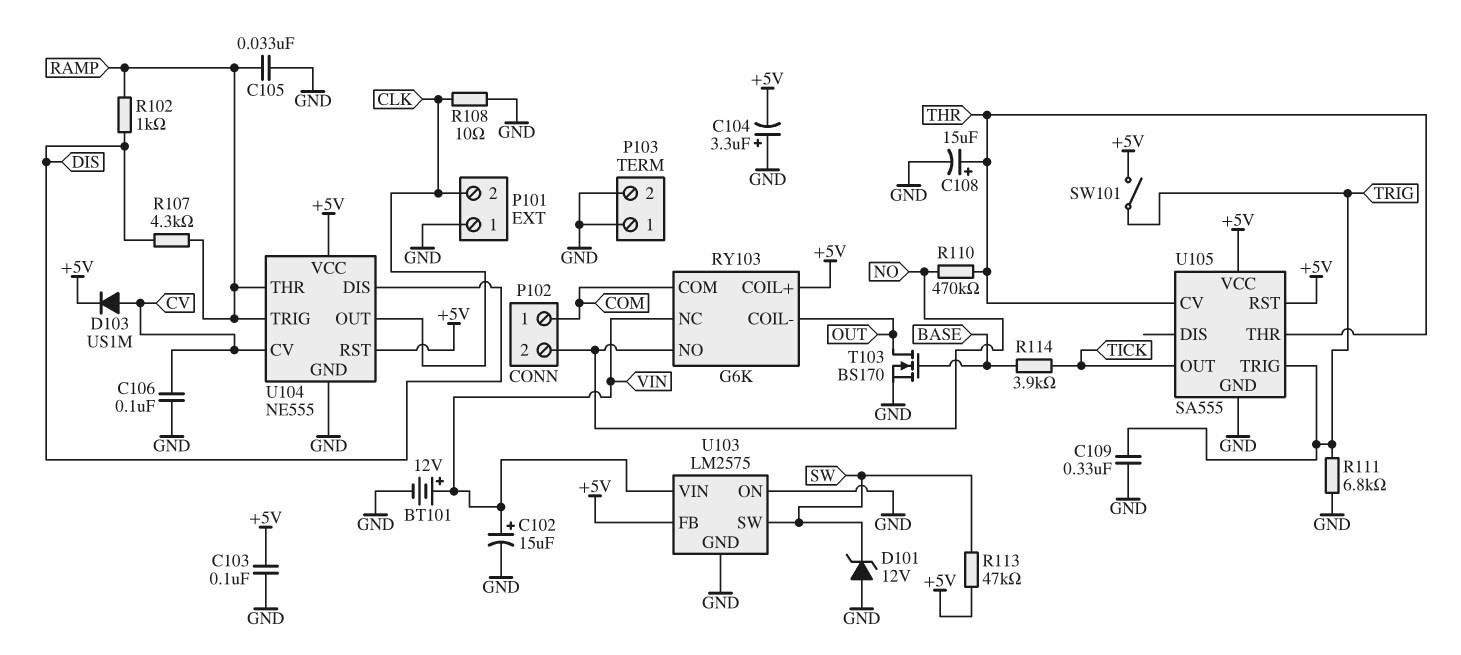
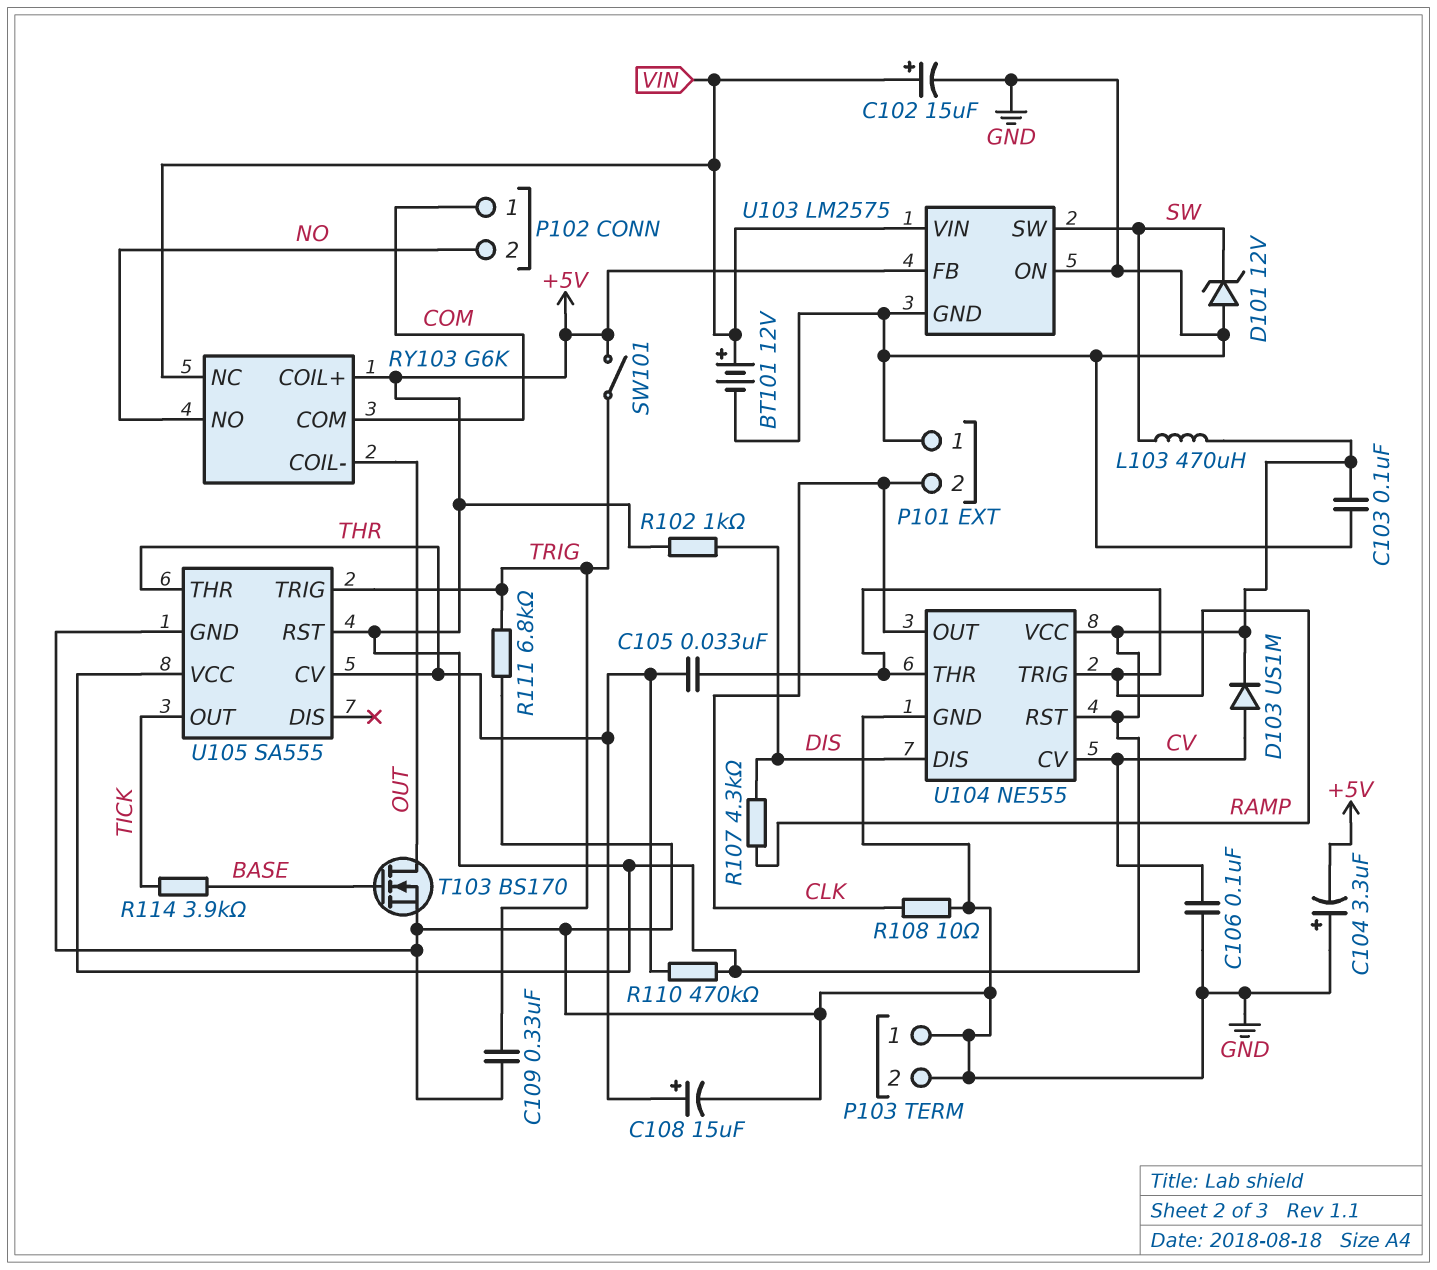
C105: 33nF (GND, RAMP) -> 33nF (RAMP, THR)
L103: none -> 470uH (+5V, SW)
R102: 1k (DIS, RAMP) -> 1k (+5V, DIS)
R110: 470k (NO, THR) -> 470k (+5V, THR)
R113: 47k (+5V, SW) -> none

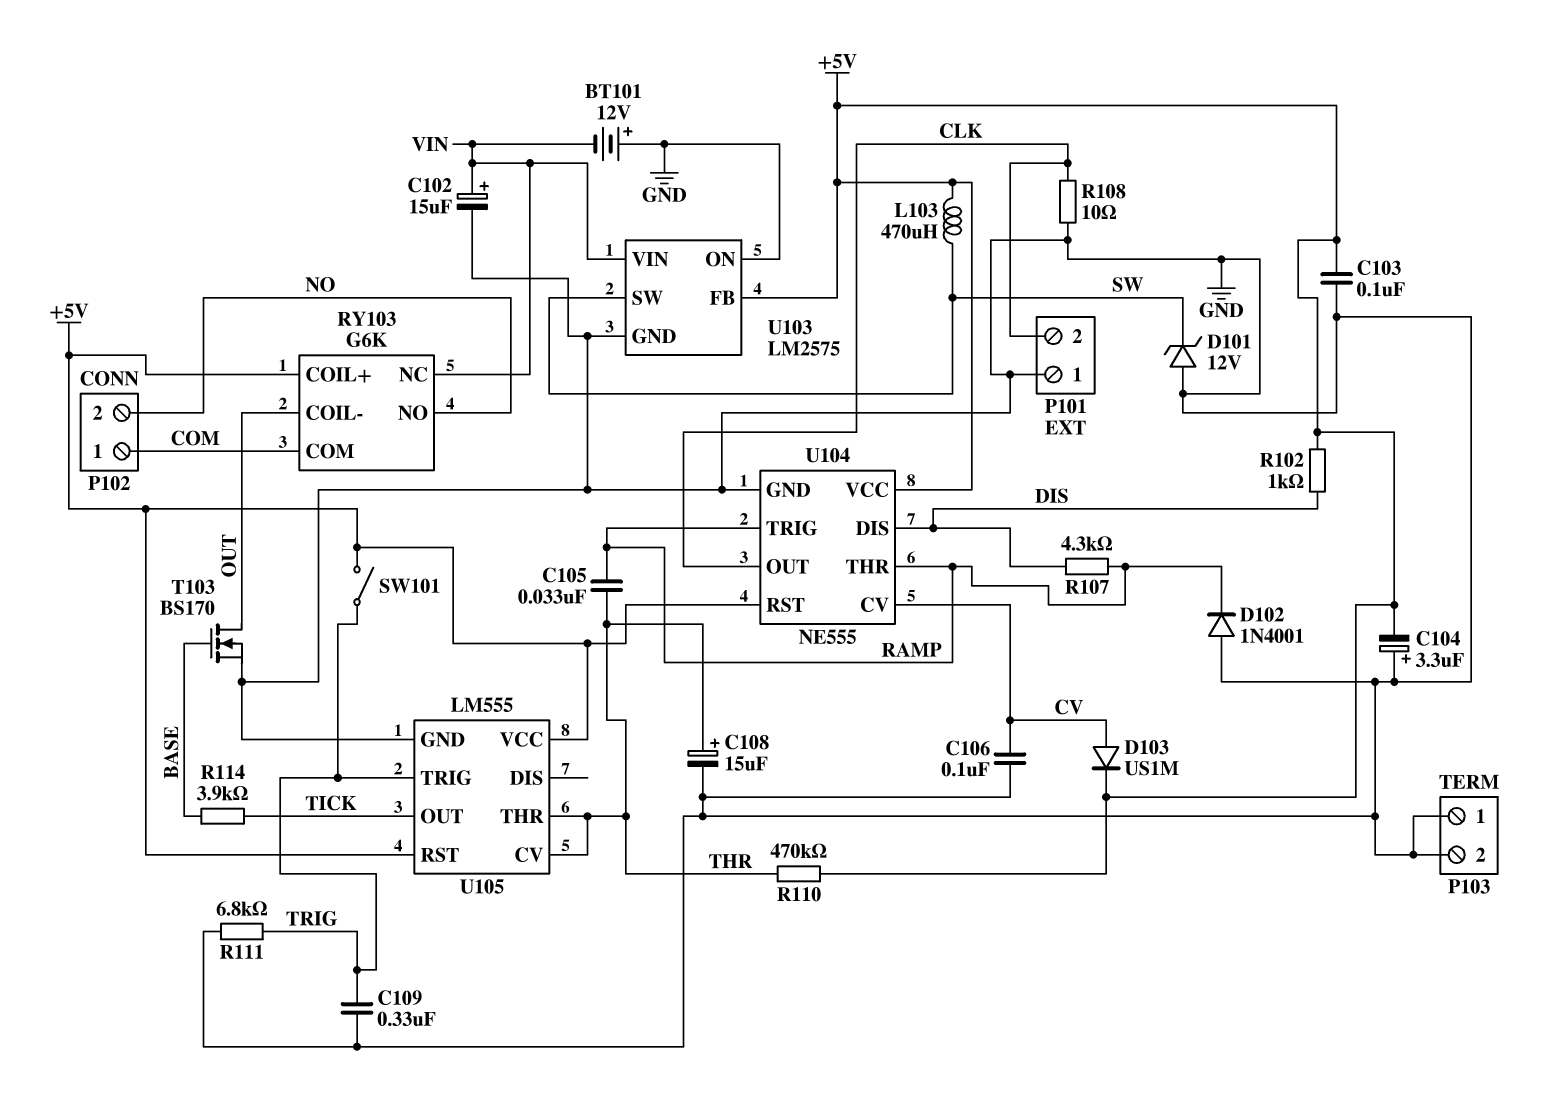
BT101: 12V (plus VIN, minus GND) -> 12V (plus GND, minus VIN)
D102: none -> diode 1N4001 (A GND, K RAMP)
U105: SA555 -> LM555

